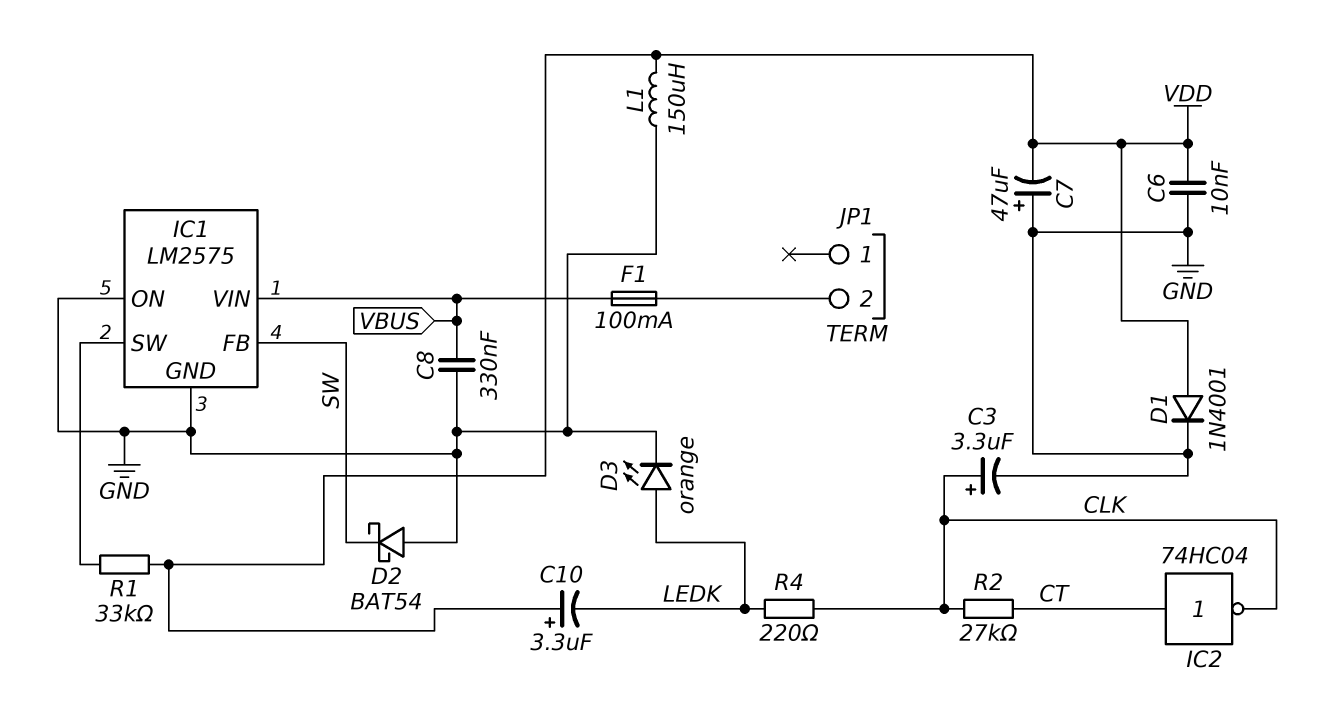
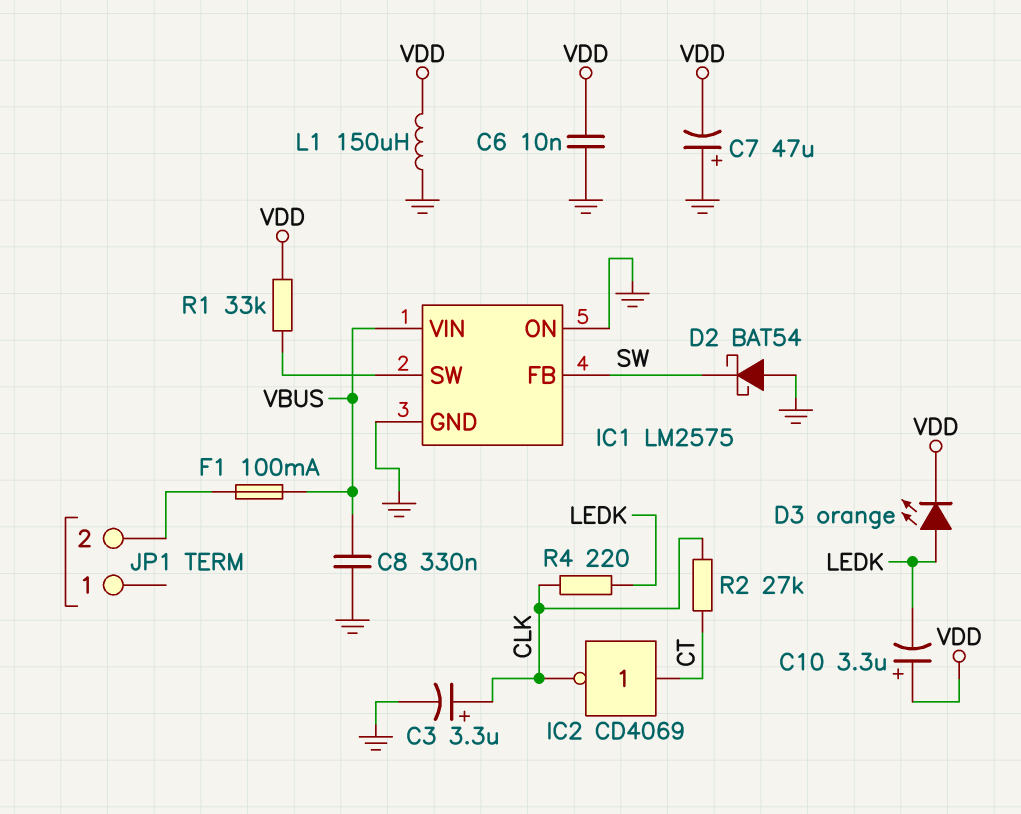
D1: diode 1N4001 (A VDD, K GND) -> none
D3: LED orange (A LEDK, K GND) -> LED orange (A LEDK, K VDD)
IC2: NOT 74HC04 (in CT, out CLK) -> NOT CD4069 (in CT, out CLK)

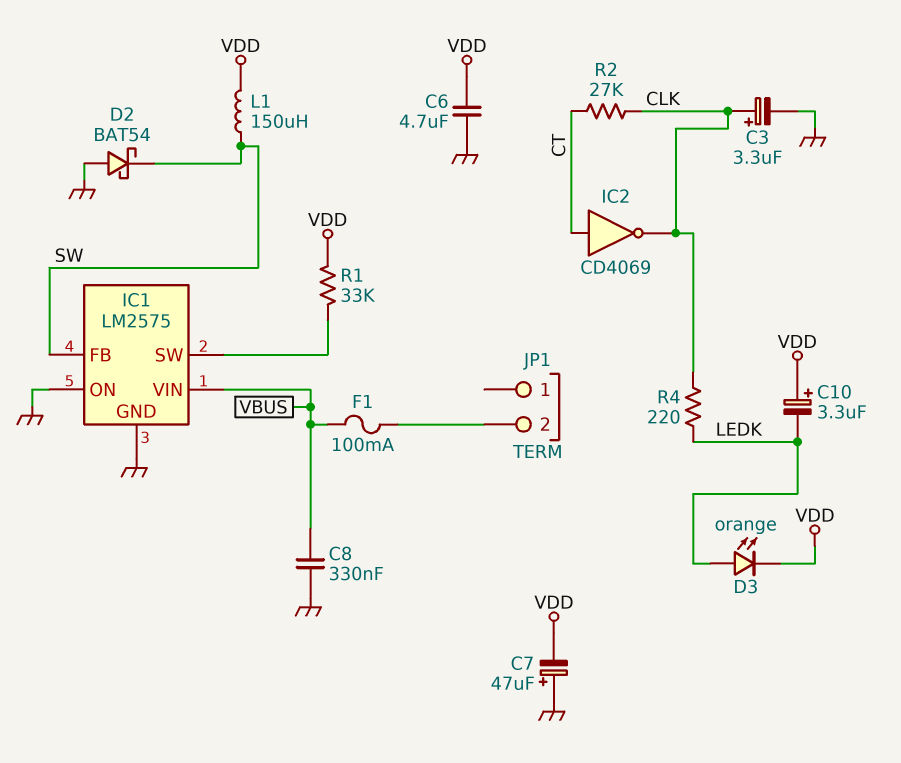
C6: 10nF (GND, VDD) -> 4.7uF (GND, VDD)
L1: 150uH (GND, VDD) -> 150uH (SW, VDD)

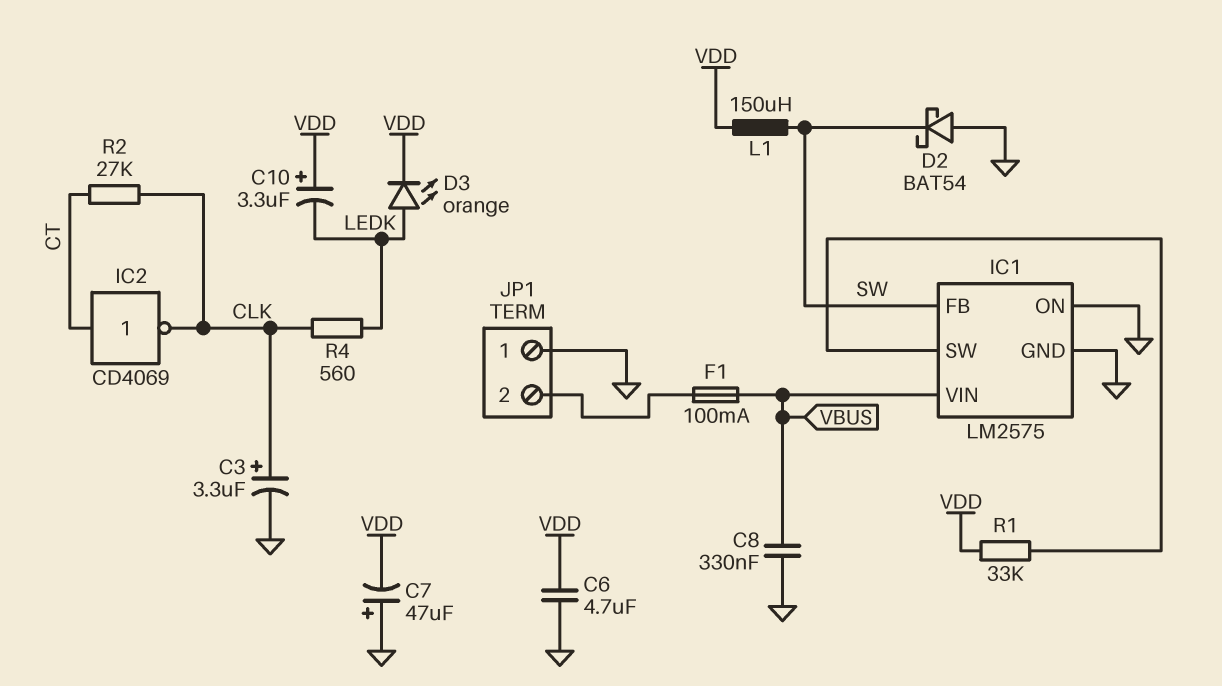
JP1 pin 1: none -> GND
R4: 220 (CLK, LEDK) -> 560 (CLK, LEDK)

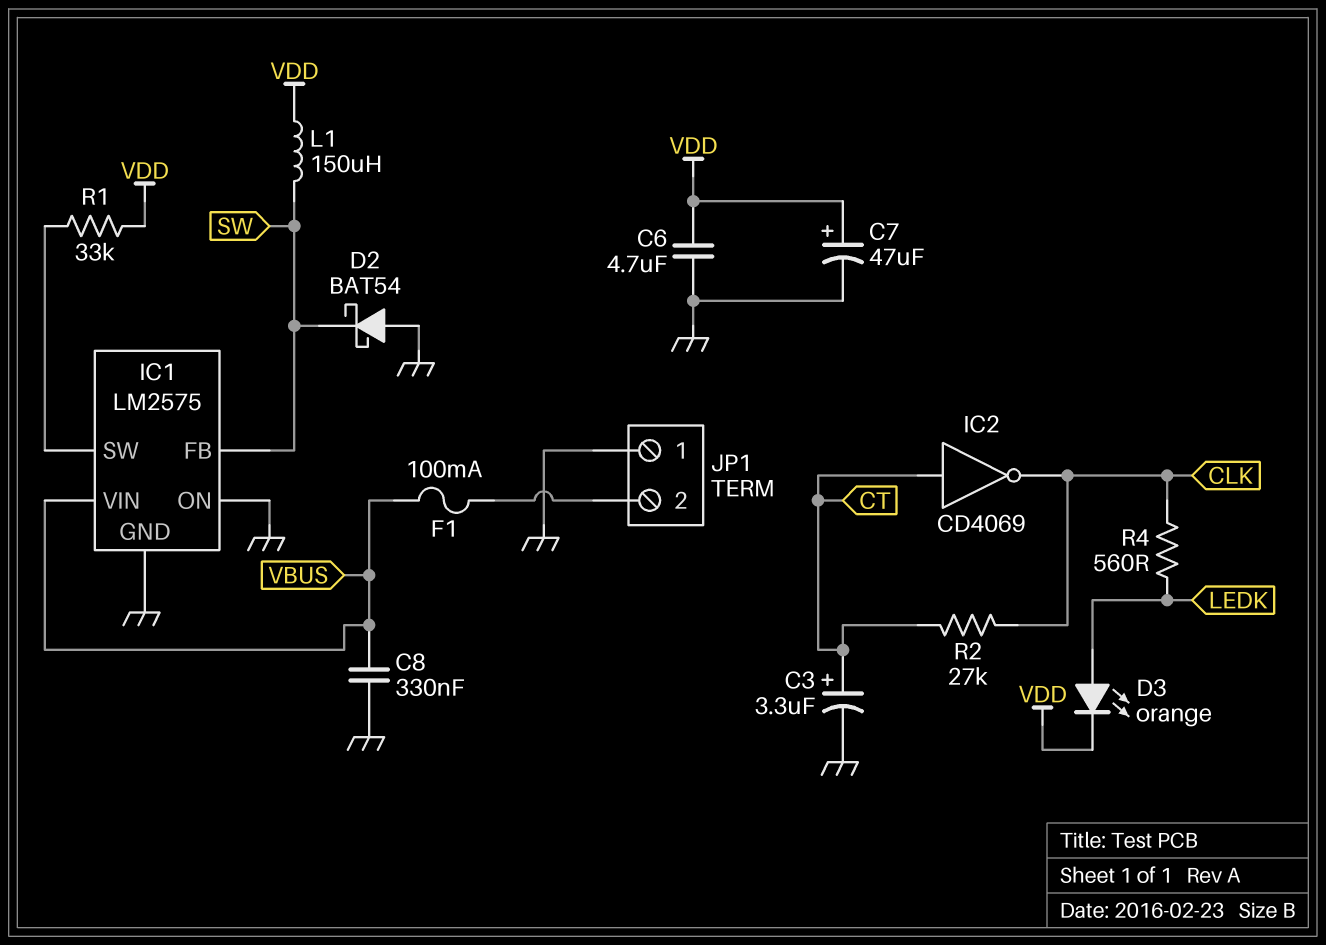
C3: 3.3uF (plus CLK, minus GND) -> 3.3uF (plus CT, minus GND)
C7: 47uF (plus GND, minus VDD) -> 47uF (plus VDD, minus GND)
C10: 3.3uF (plus VDD, minus LEDK) -> none

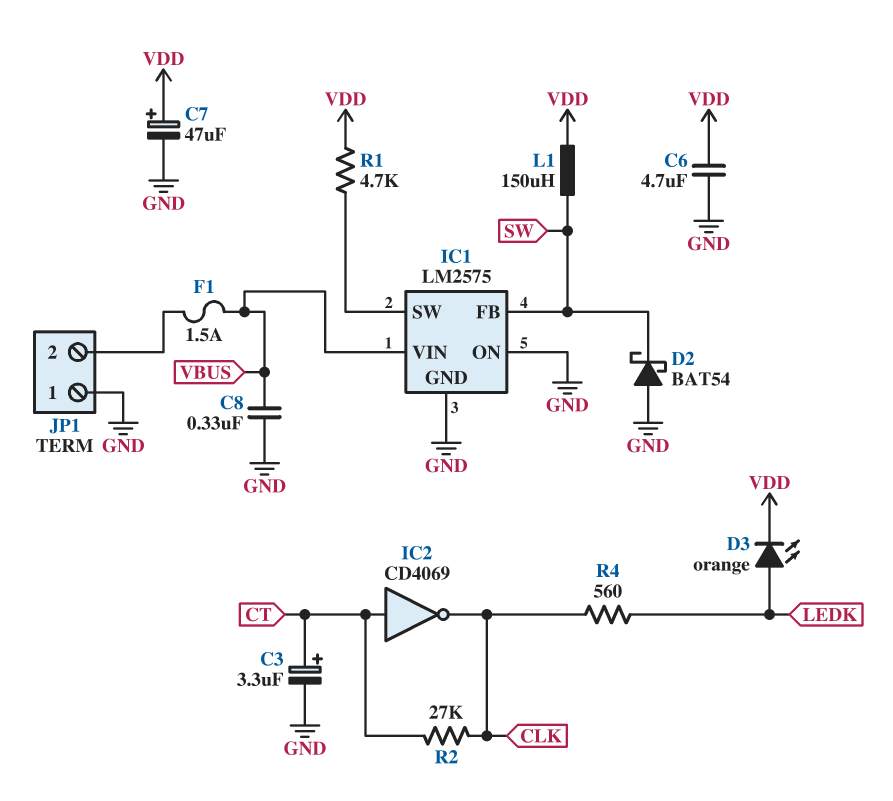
F1: 100mA (JP1/2, VBUS) -> 1.5A (JP1/2, VBUS)
R1: 33k (IC1/SW, VDD) -> 4.7k (IC1/SW, VDD)

